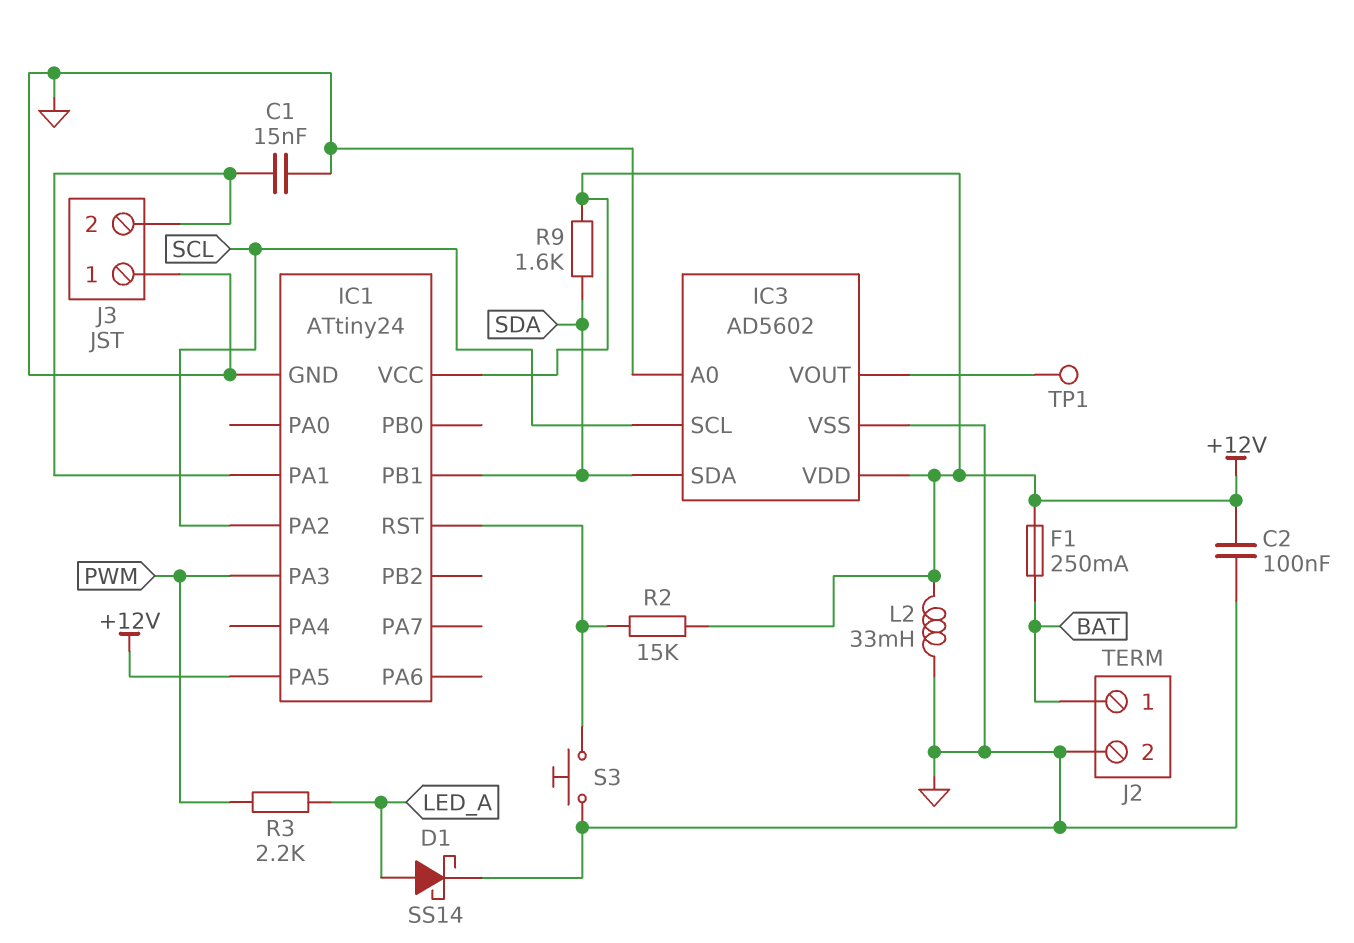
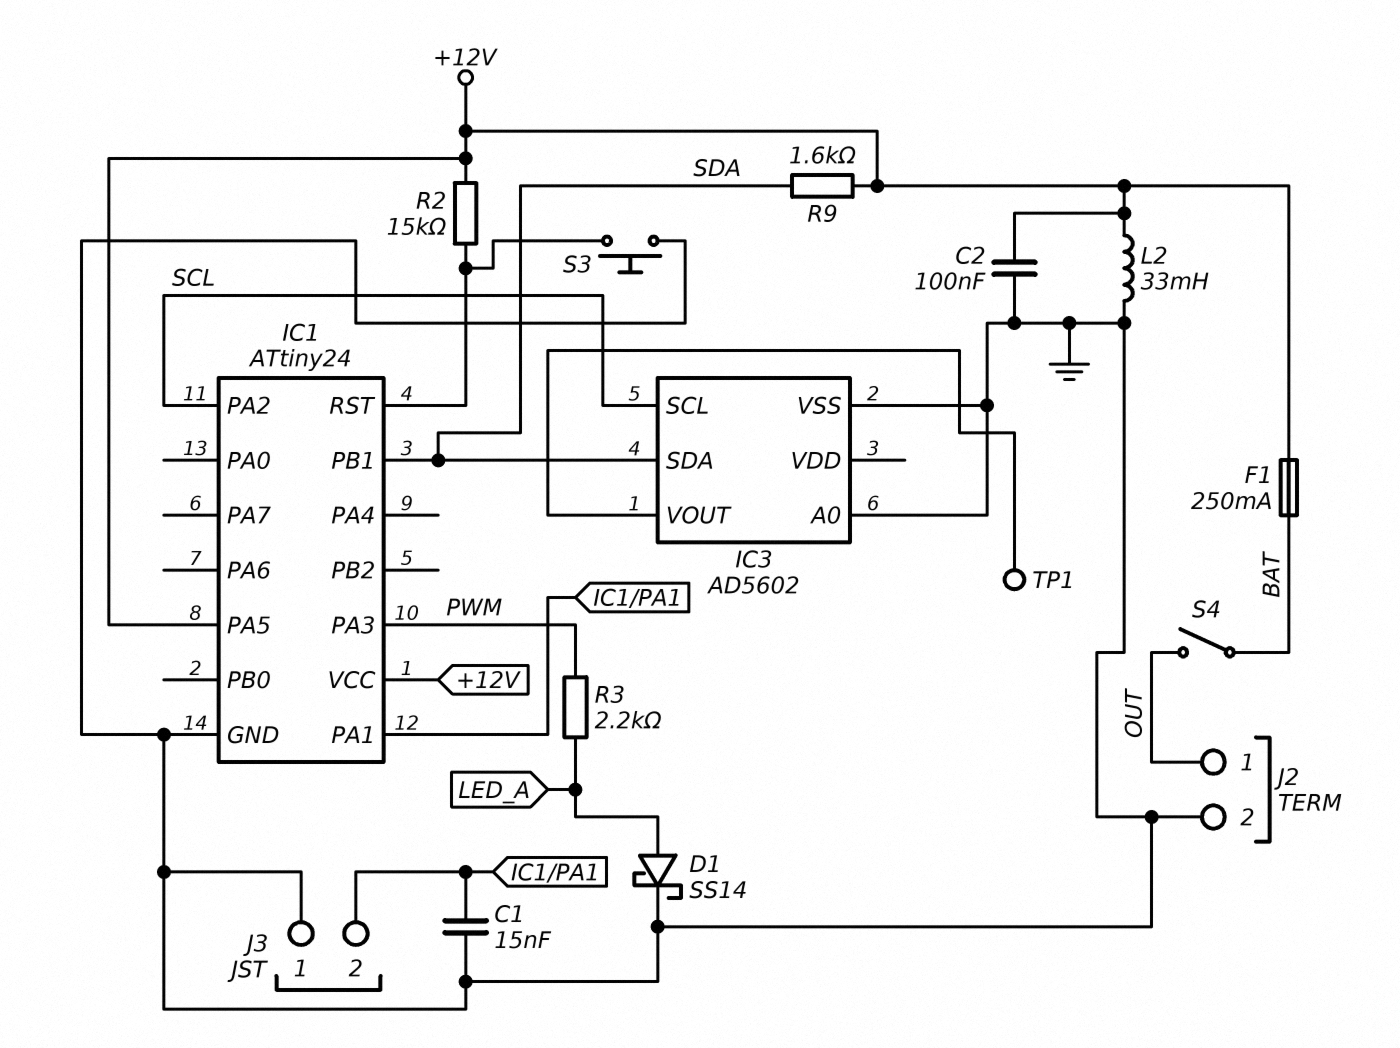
IC3 pin VDD: +12V -> none
J2 pin 1: BAT -> OUT
S4: none -> switch (BAT, OUT)

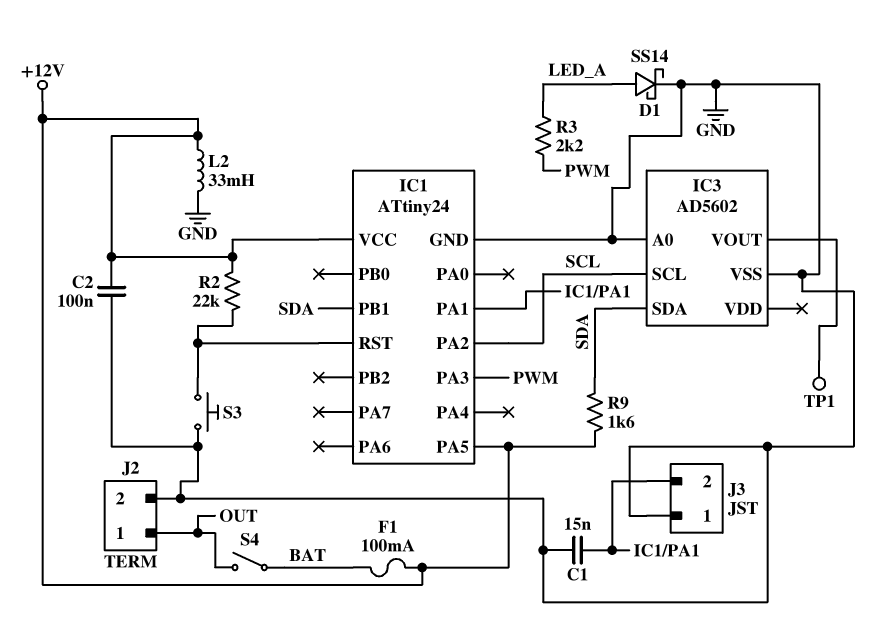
F1: 250mA (+12V, BAT) -> 100mA (+12V, BAT)
R2: 15k (+12V, IC1/RST) -> 22k (+12V, IC1/RST)

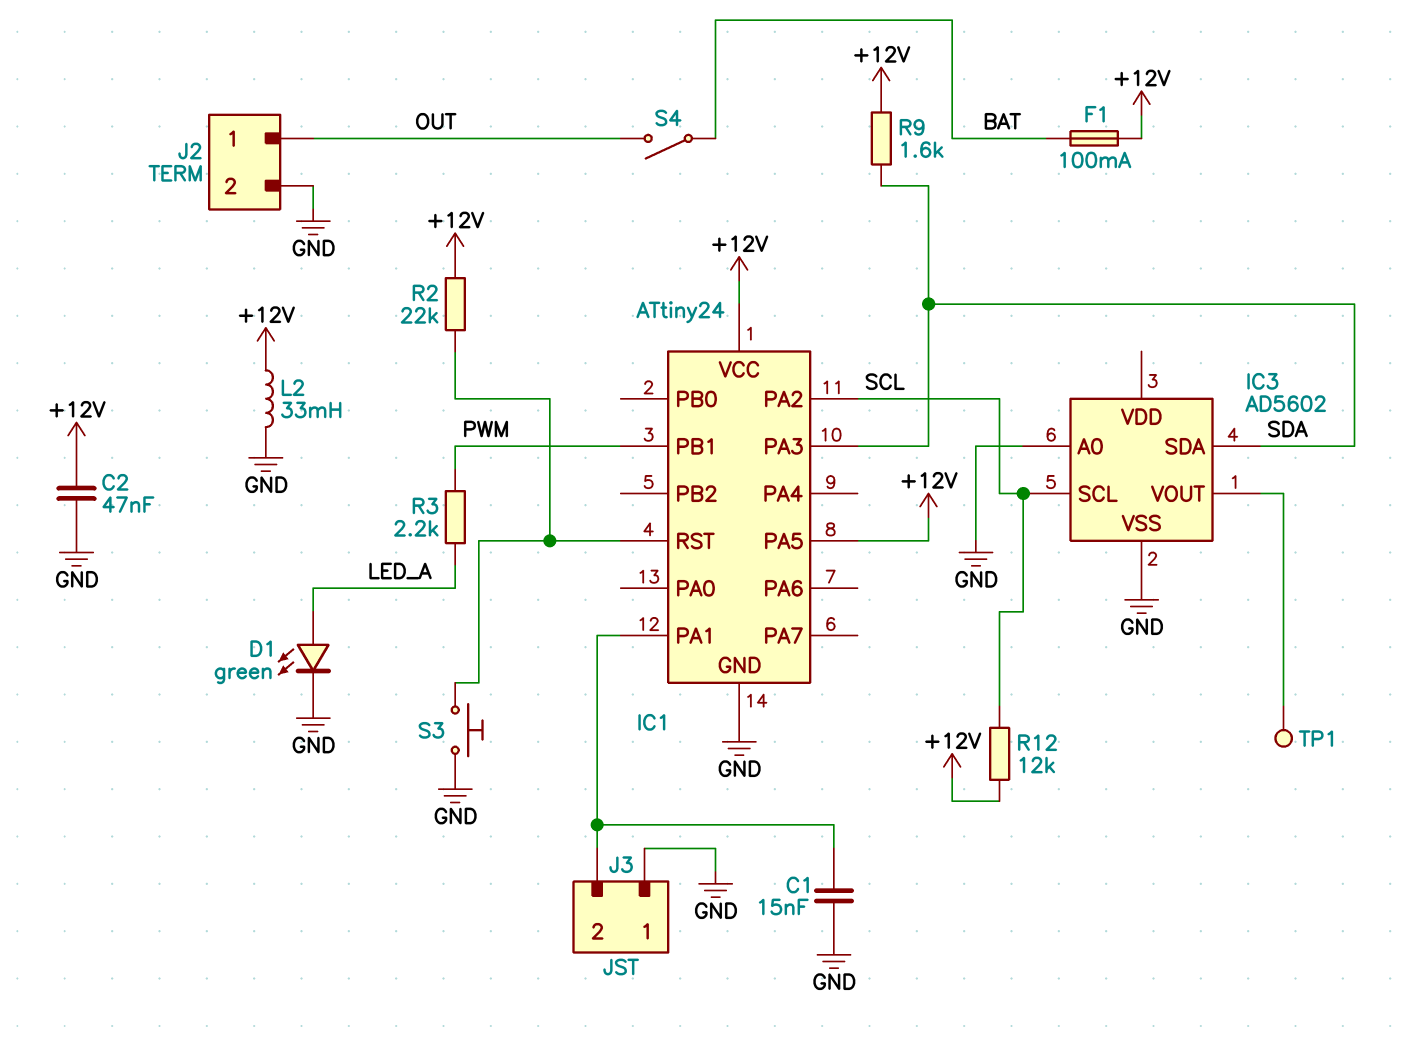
C2: 100nF (+12V, GND) -> 47nF (+12V, GND)
D1: schottky SS14 (A LED_A, K GND) -> LED green (A LED_A, K GND)
IC1 pin PA3: PWM -> SDA
IC1 pin PB1: SDA -> PWM
R12: none -> 12k (+12V, SCL)

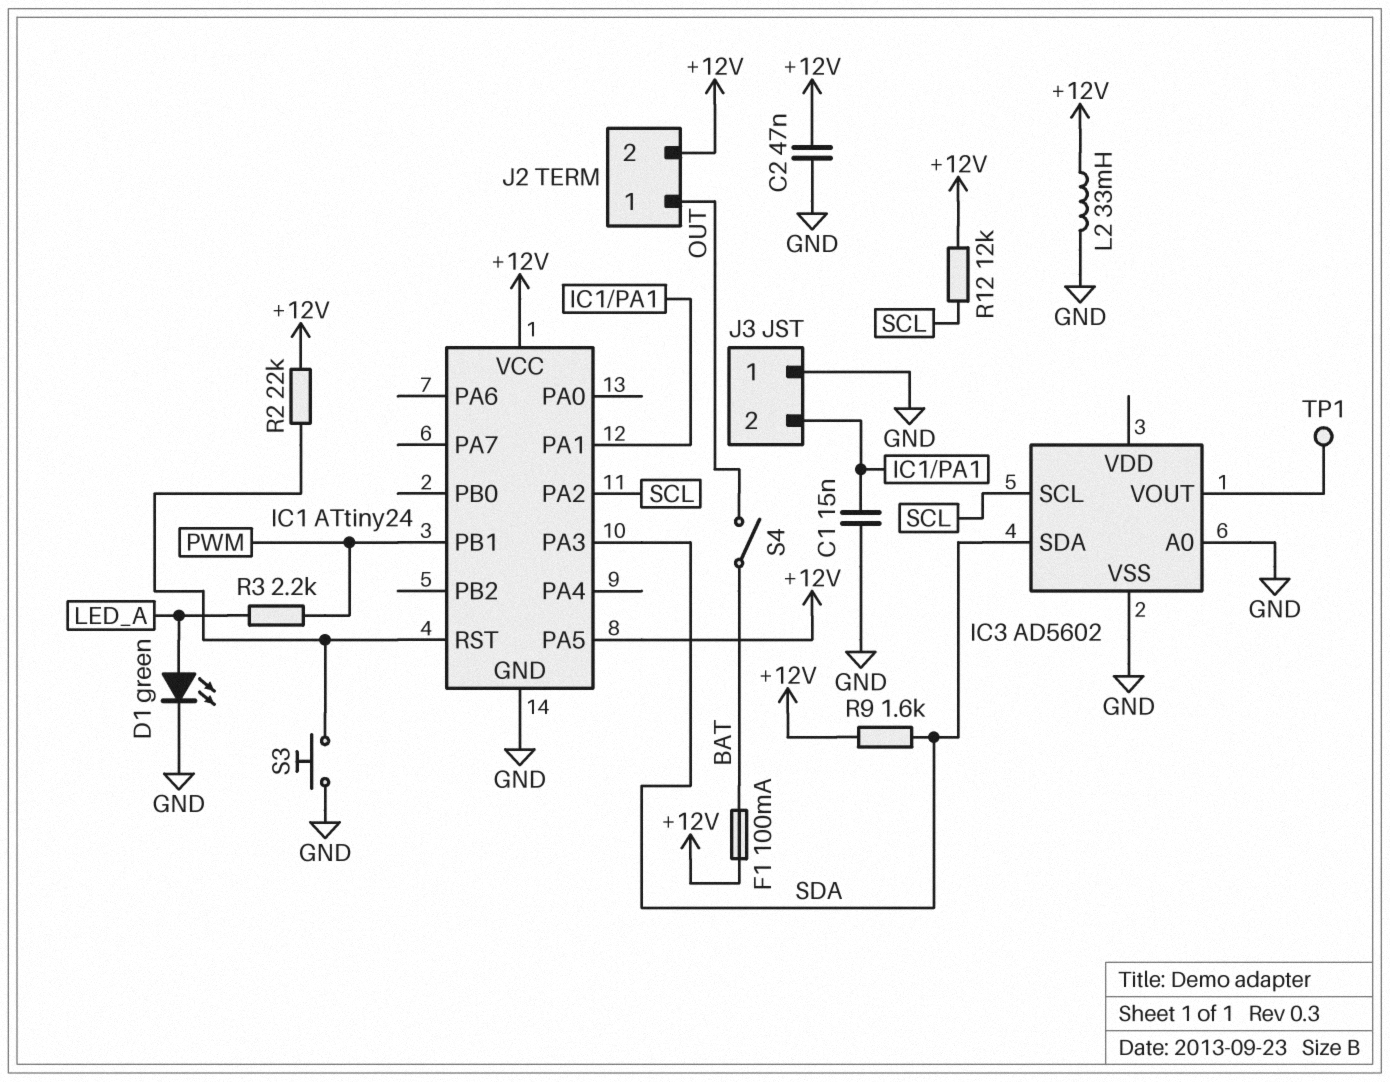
J2 pin 2: GND -> +12V

